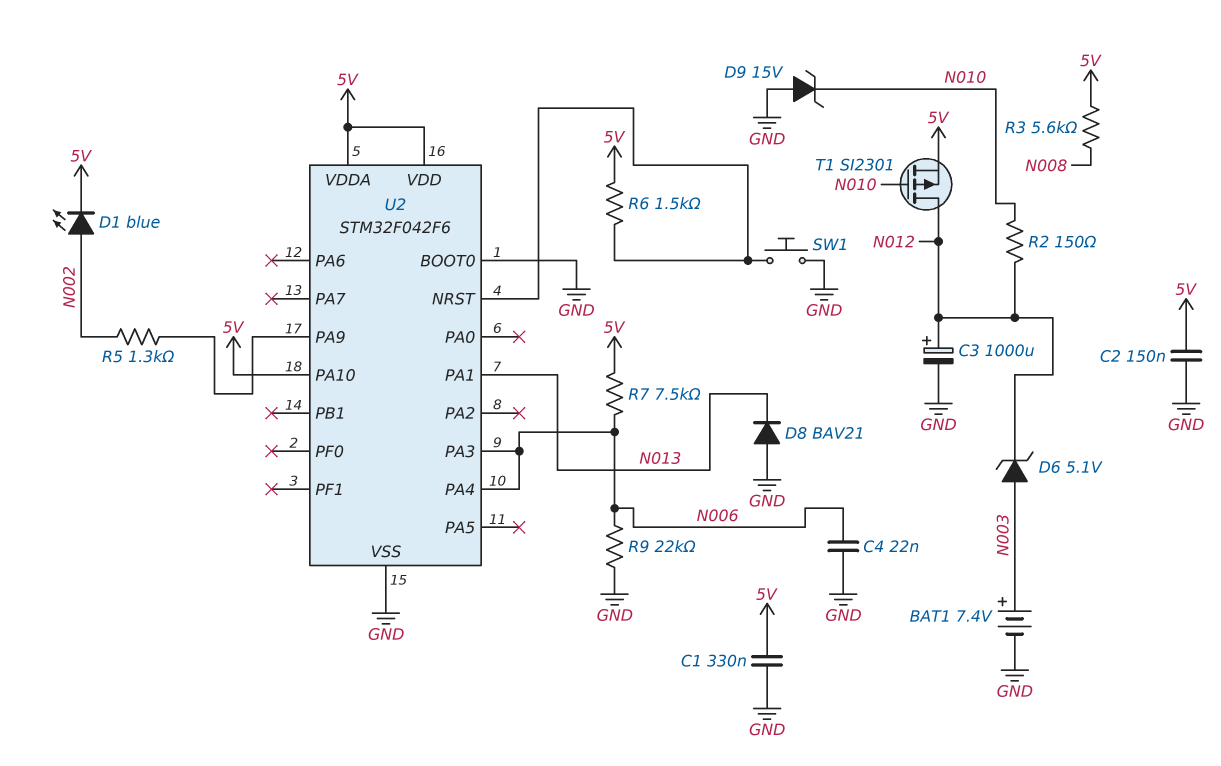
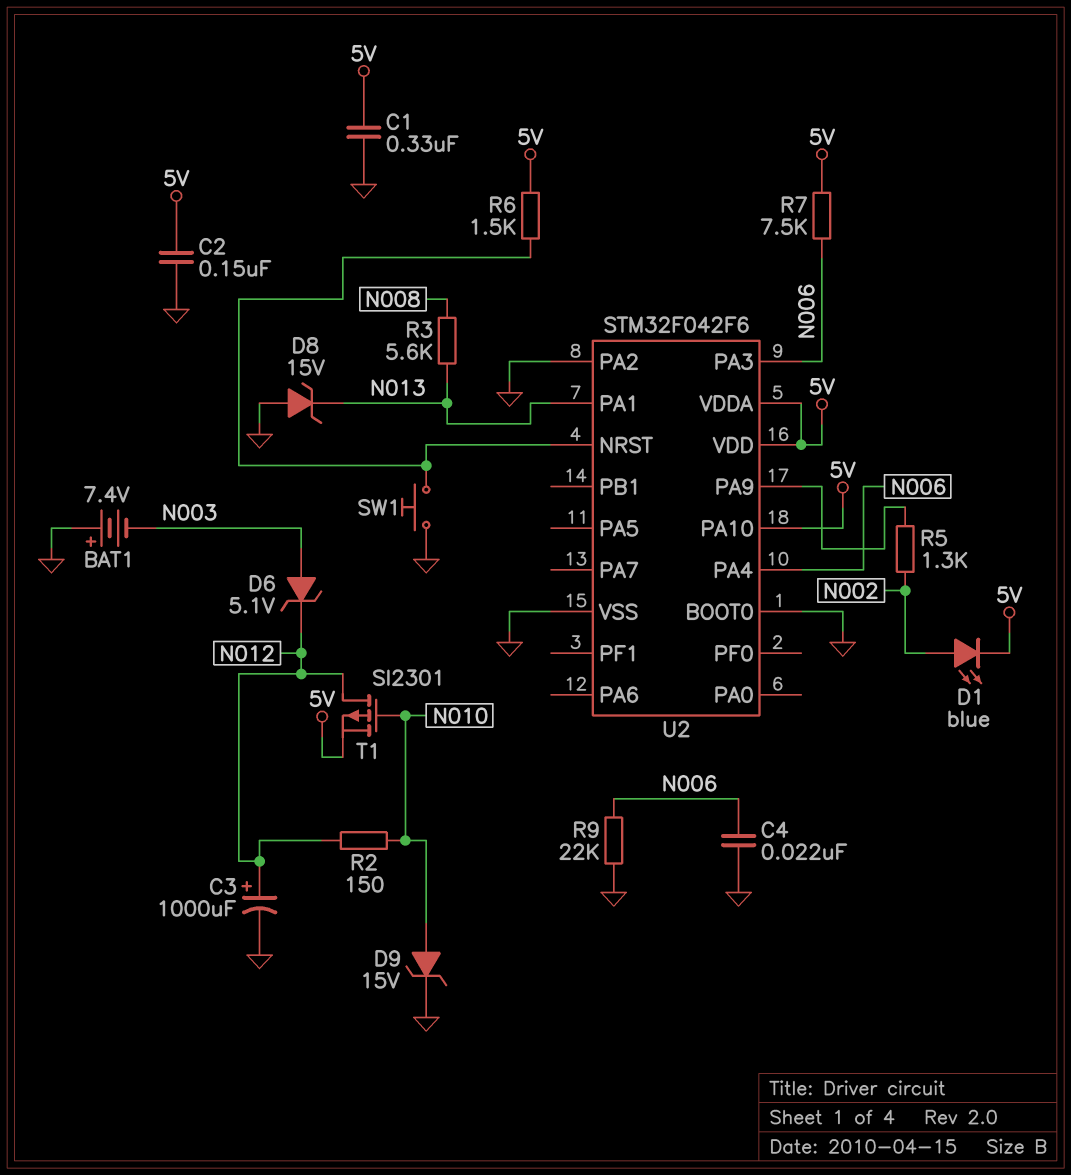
BAT1: 7.4V (plus N003, minus GND) -> 7.4V (plus GND, minus N003)
D8: diode BAV21 (A GND, K N013) -> zener 15V (A GND, K N013)
D9: zener 15V (A GND, K N010) -> zener 15V (A N010, K GND)
R3: 5.6k (5V, N008) -> 5.6k (N008, N013)
U2 pin PA2: none -> GND

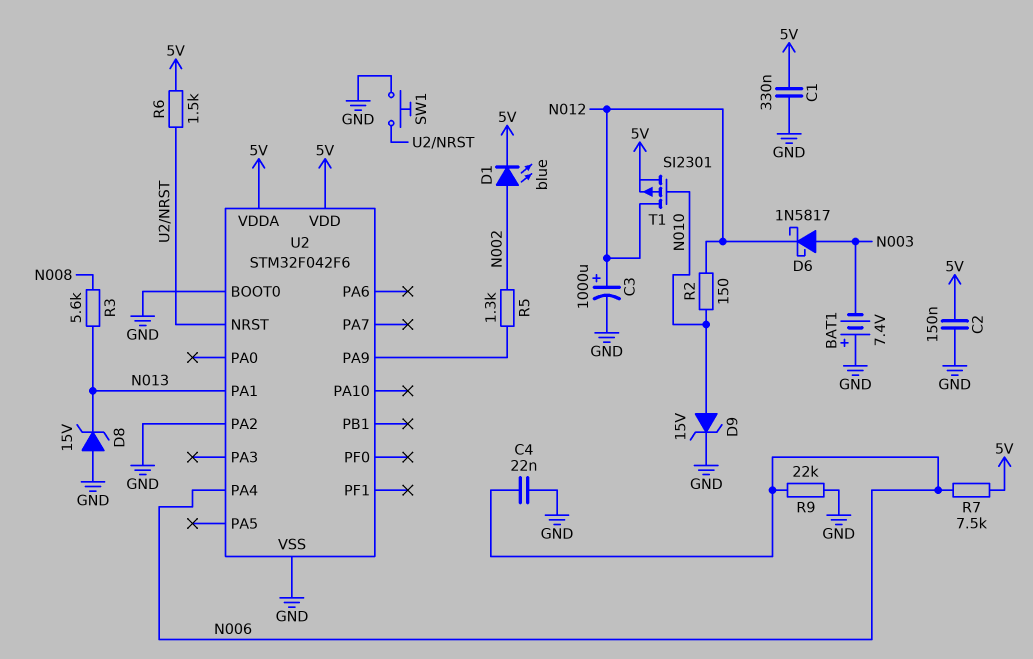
D6: zener 5.1V (A N003, K N012) -> schottky 1N5817 (A N003, K N012)
U2 pin PA3: N006 -> none
U2 pin PA10: 5V -> none

